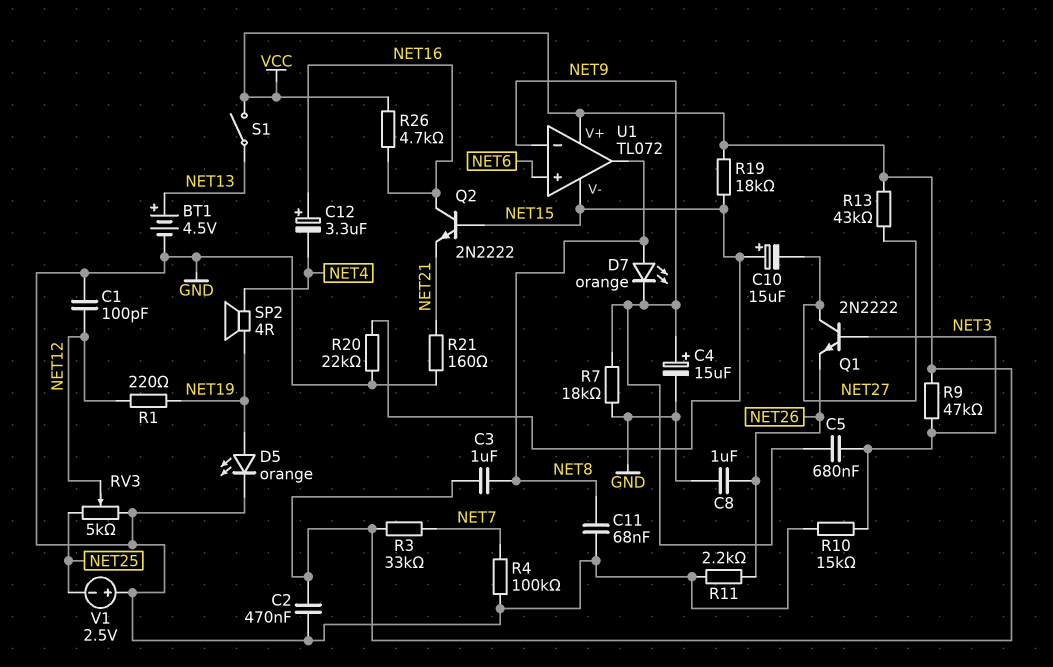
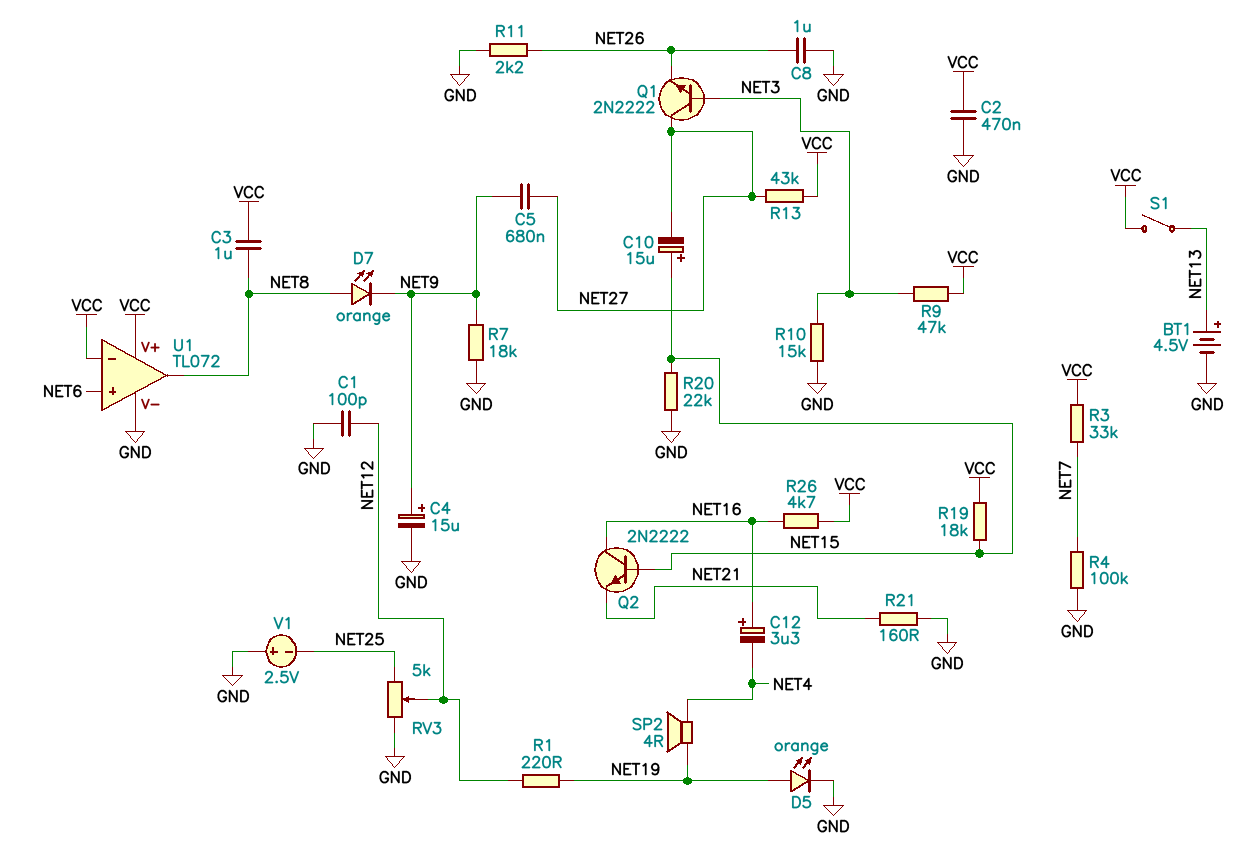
C5: 680nF (NET3, NET9) -> 680nF (NET9, NET27)
C11: 68nF (GND, NET8) -> none
U1 pin V-: NET15 -> GND
U1 pin in-: NET9 -> VCC

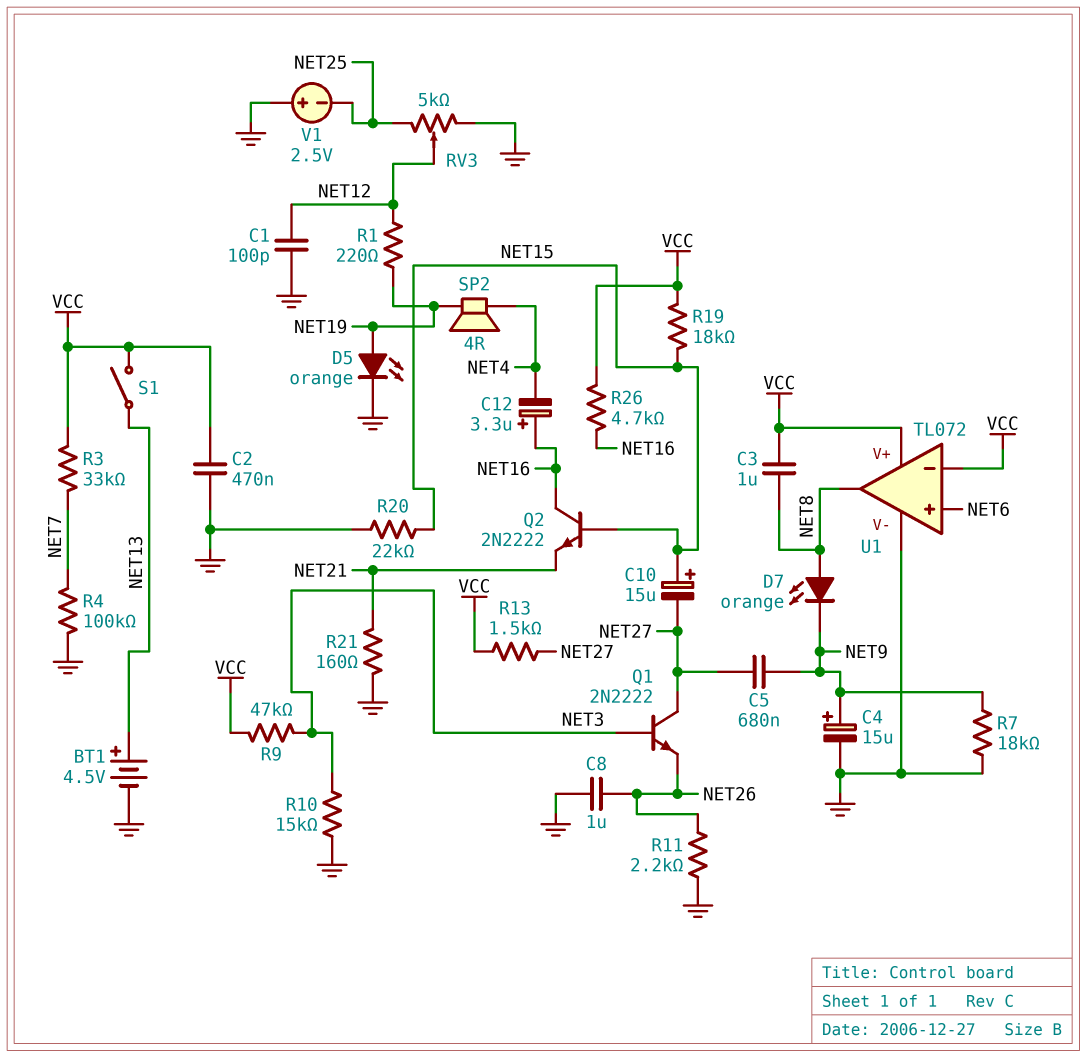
R13: 43k (NET27, VCC) -> 1.5k (NET27, VCC)

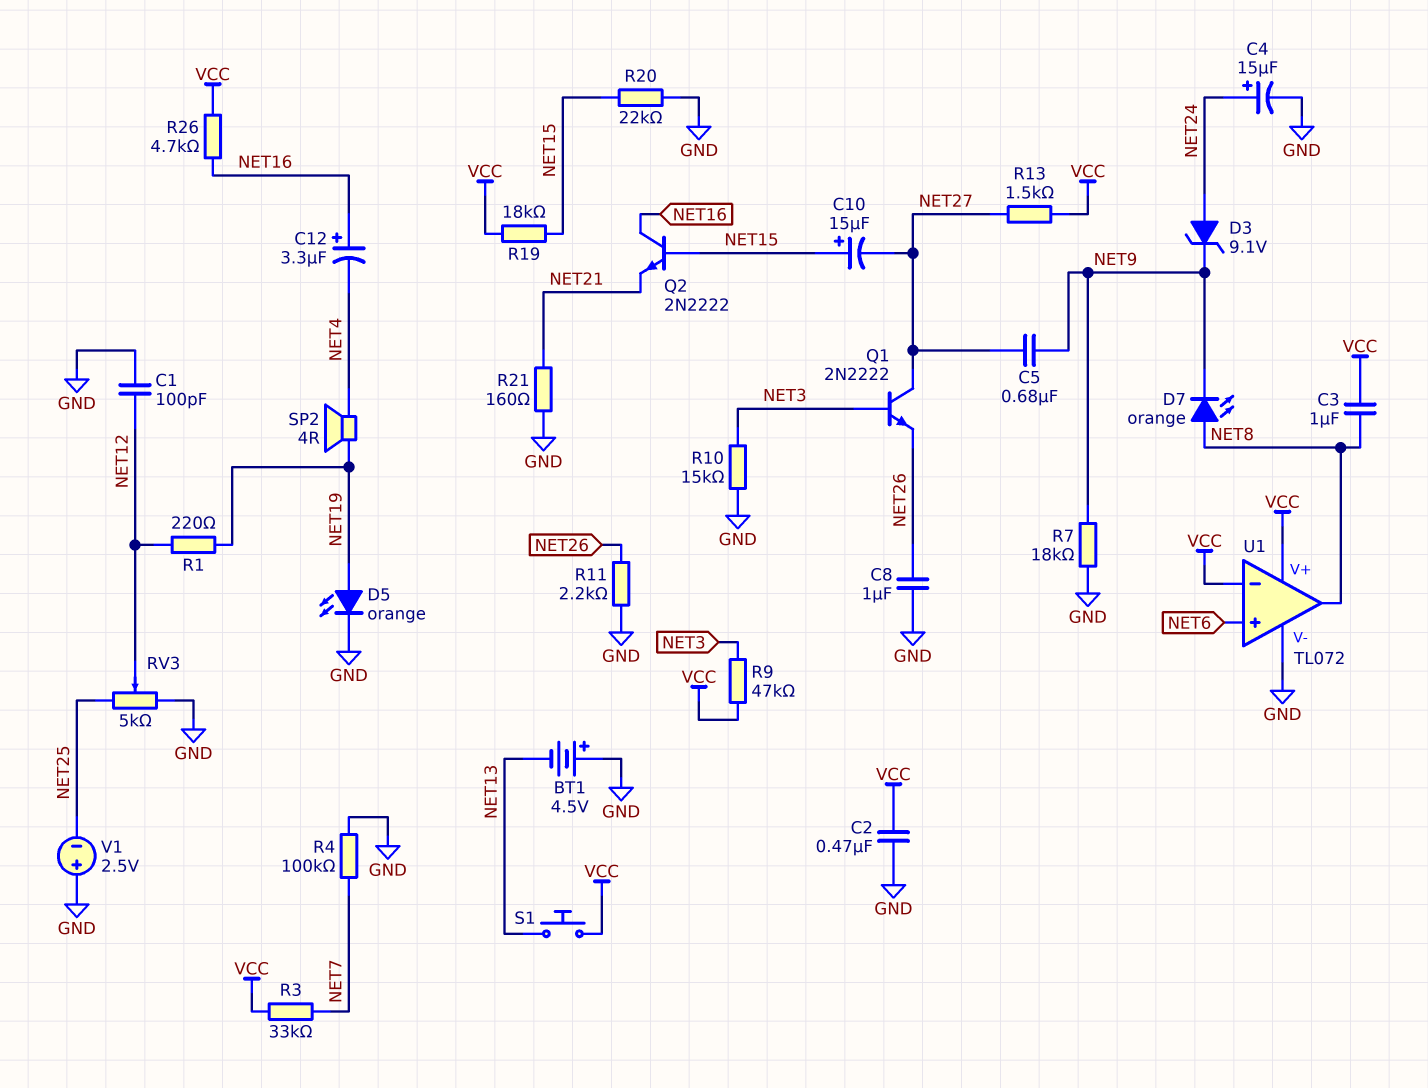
BT1: 4.5V (plus NET13, minus GND) -> 4.5V (plus GND, minus NET13)
C4: 15uF (plus NET9, minus GND) -> 15uF (plus NET24, minus GND)
D3: none -> zener 9.1V (A NET24, K NET9)
S1: switch (NET13, VCC) -> button (NET13, VCC)

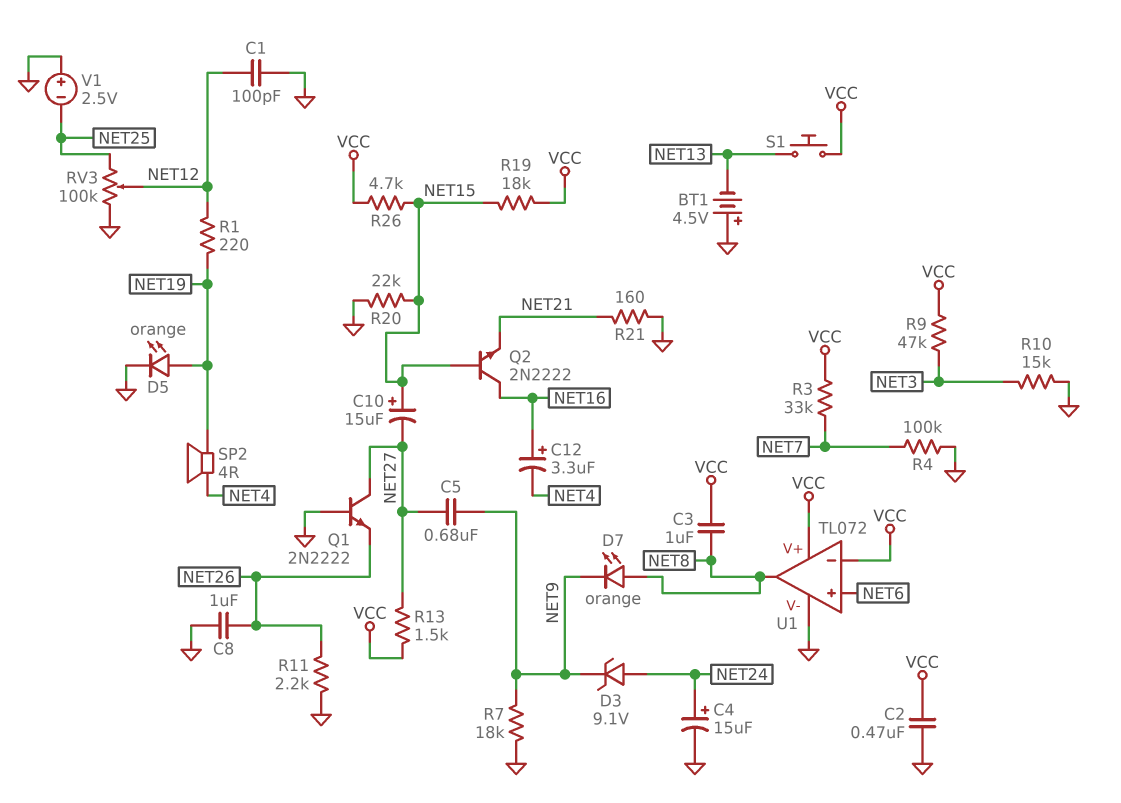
Q1: NPN 2N2222 (B NET3, C NET27, E NET26) -> NPN 2N2222 (B GND, C NET27, E NET26)
R26: 4.7k (NET16, VCC) -> 4.7k (NET15, VCC)
RV3: 5k (GND, NET25, wiper NET12) -> 100k (GND, NET25, wiper NET12)

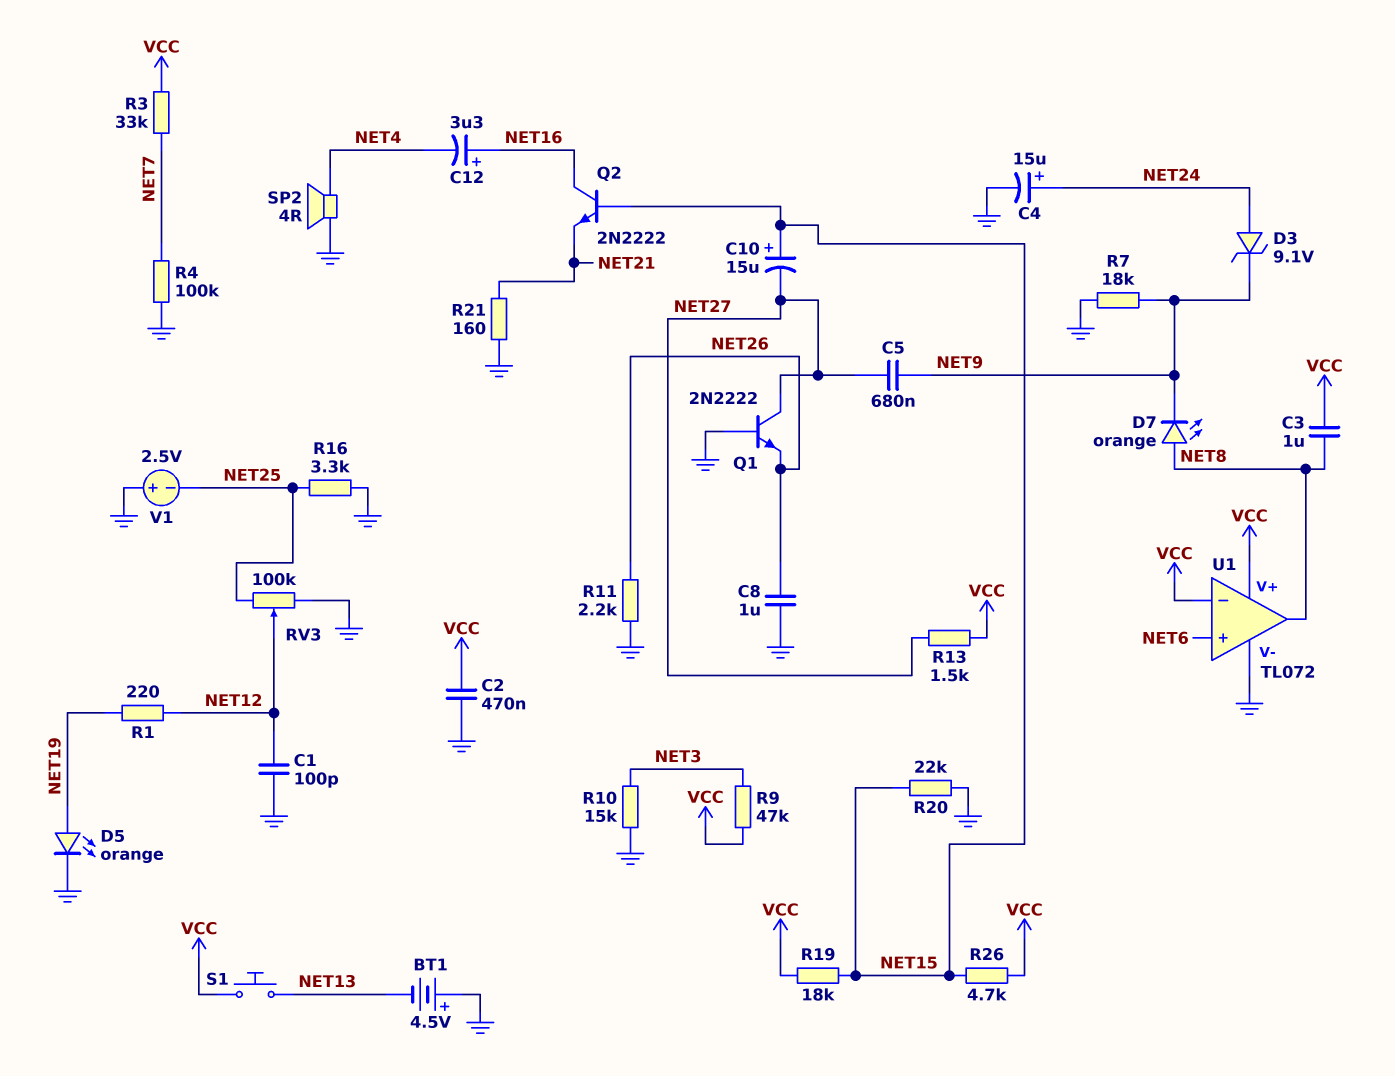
R16: none -> 3.3k (GND, NET25)
SP2: speaker 4R (NET4, NET19) -> speaker 4R (GND, NET4)

